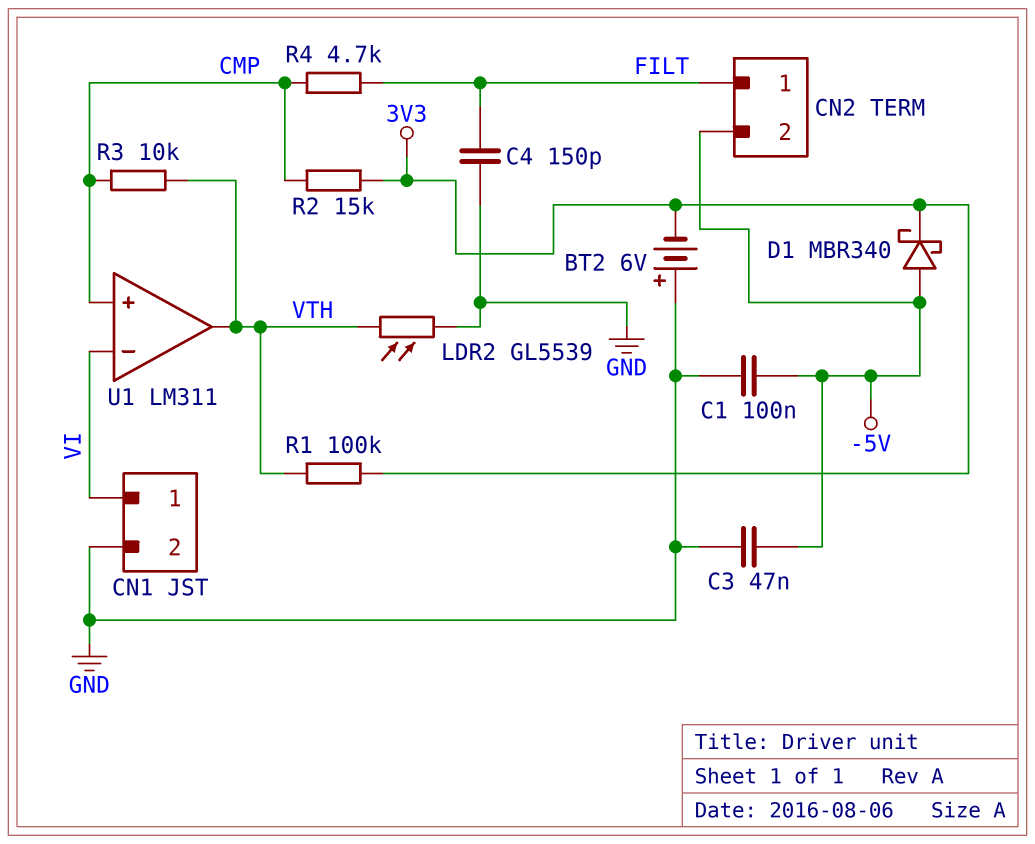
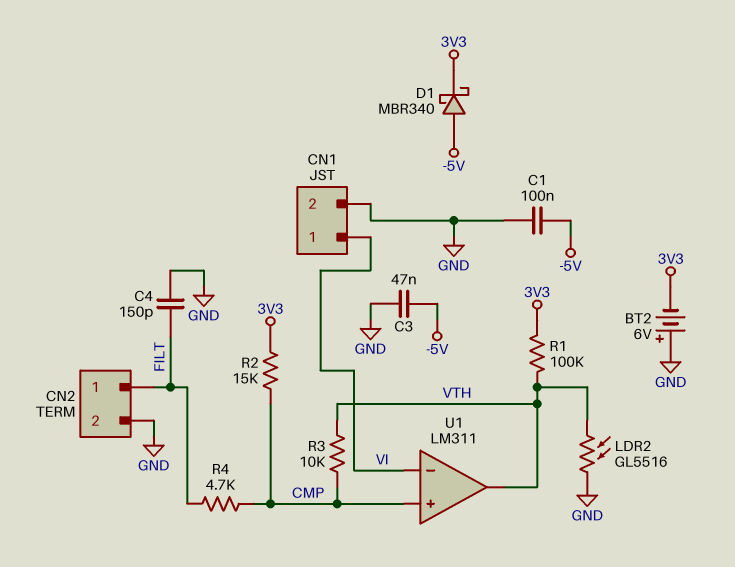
CN2 pin 2: -5V -> GND
LDR2: GL5539 (GND, VTH) -> GL5516 (GND, VTH)

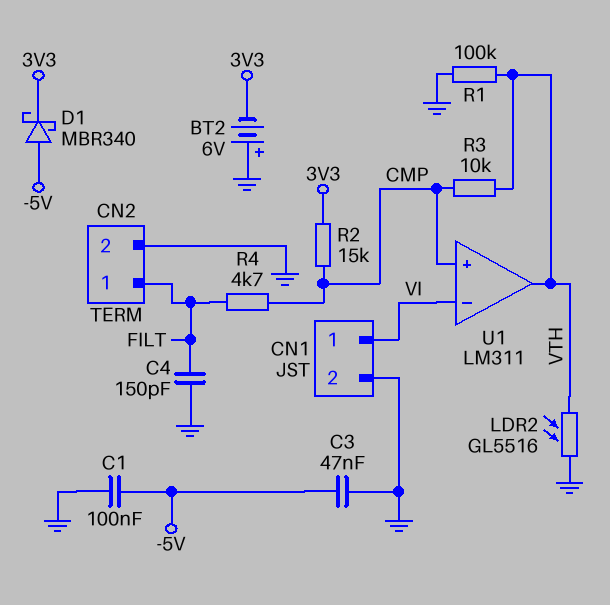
R1: 100k (3V3, VTH) -> 100k (GND, VTH)

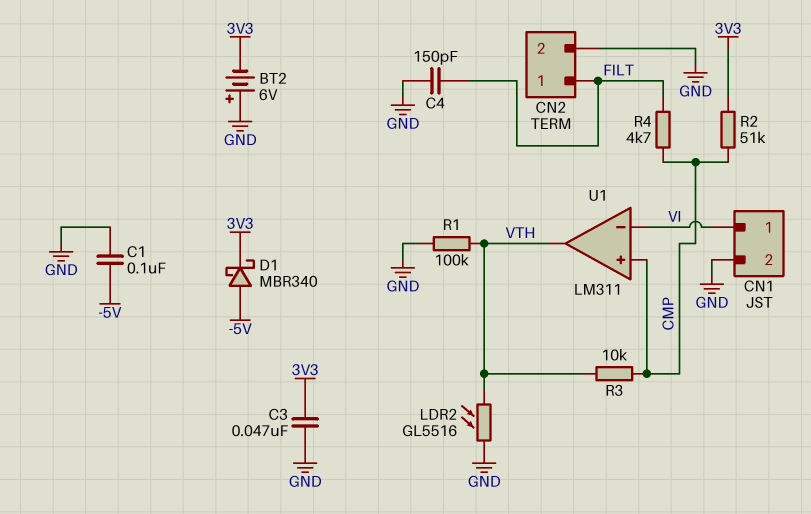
C3: 47nF (-5V, GND) -> 47nF (3V3, GND)
R2: 15k (3V3, CMP) -> 51k (3V3, CMP)

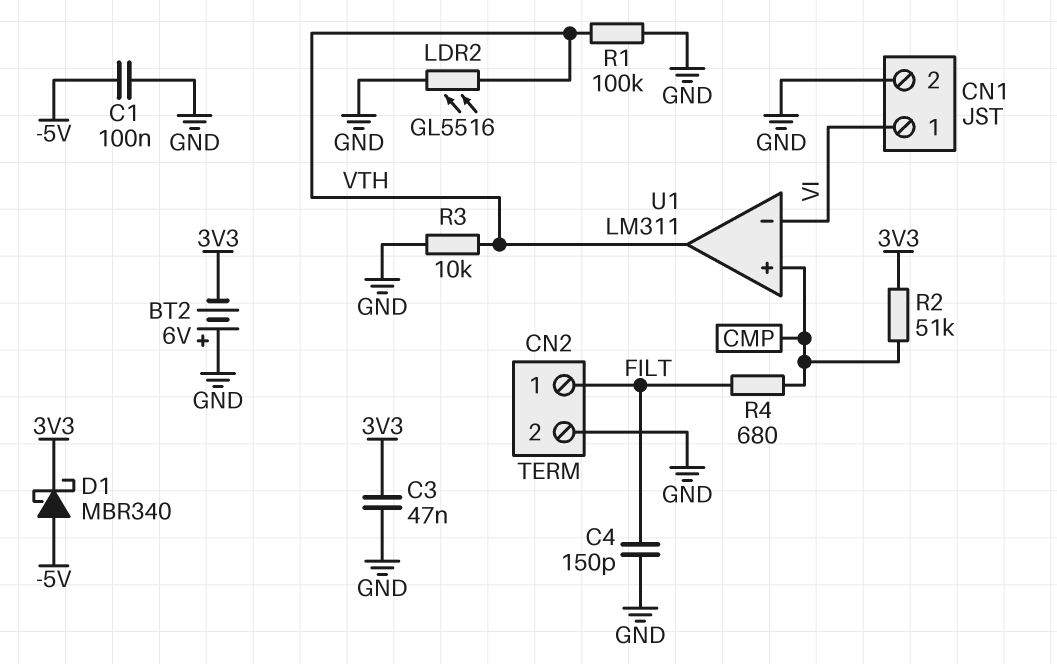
R3: 10k (CMP, VTH) -> 10k (GND, VTH)
R4: 4.7k (CMP, FILT) -> 680 (CMP, FILT)

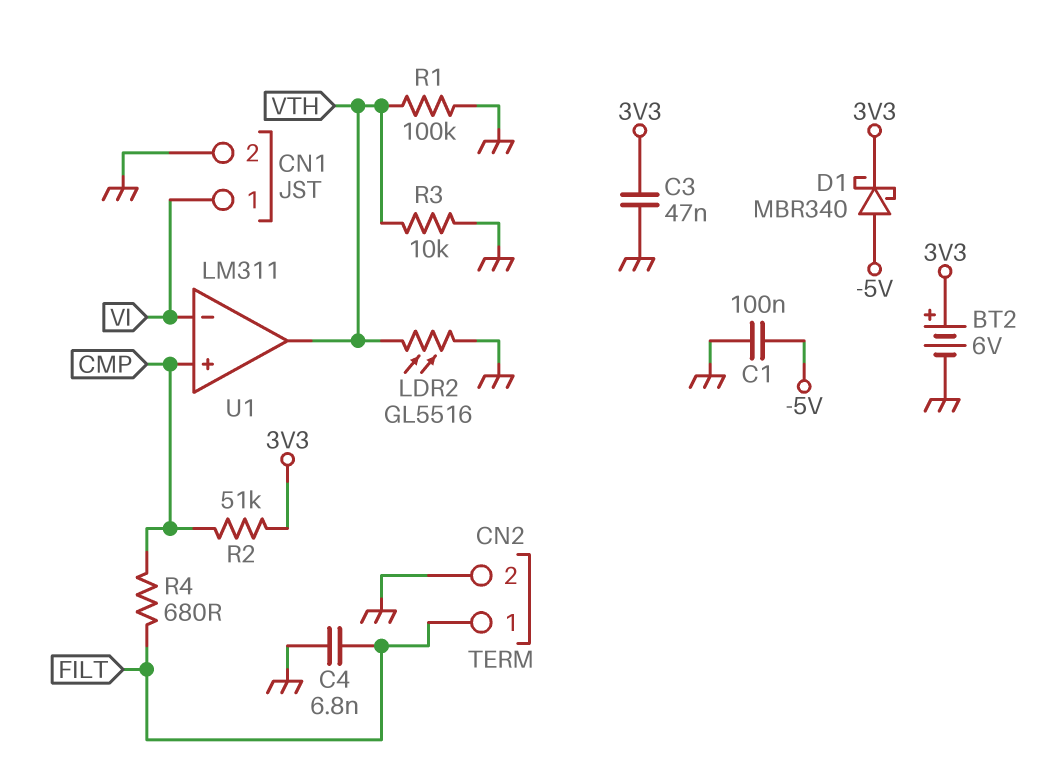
BT2: 6V (plus GND, minus 3V3) -> 6V (plus 3V3, minus GND)
C4: 150pF (FILT, GND) -> 6.8nF (FILT, GND)

